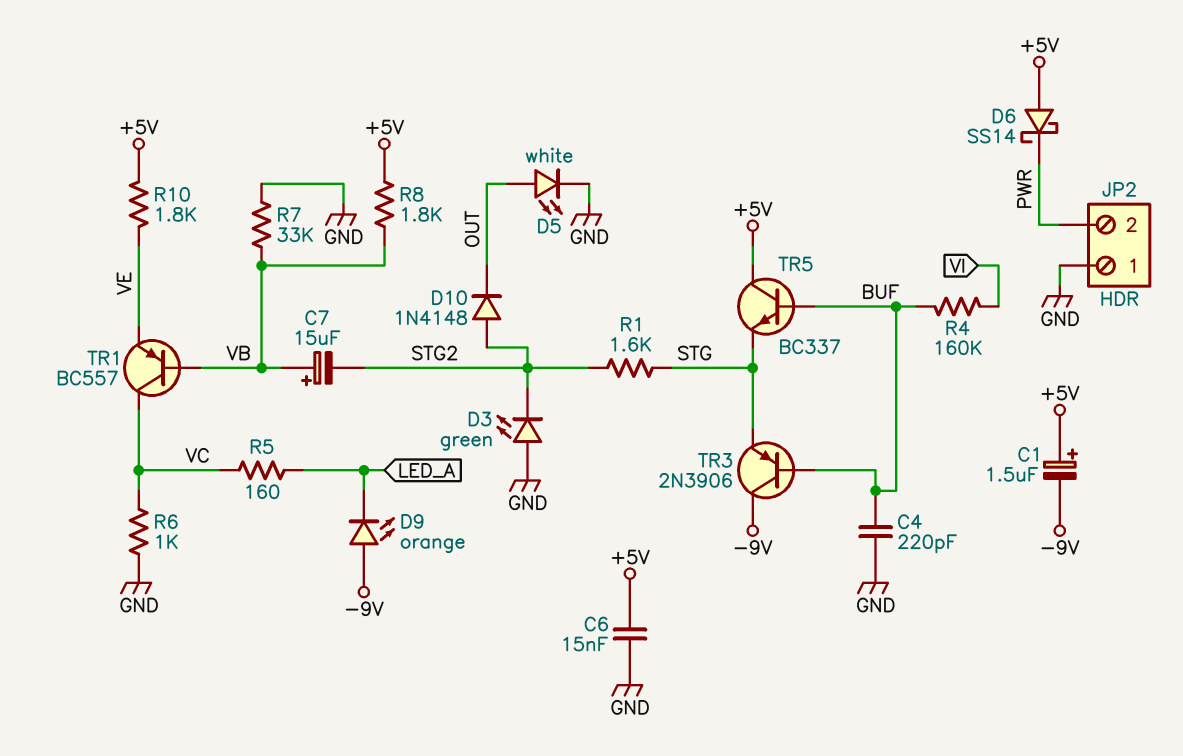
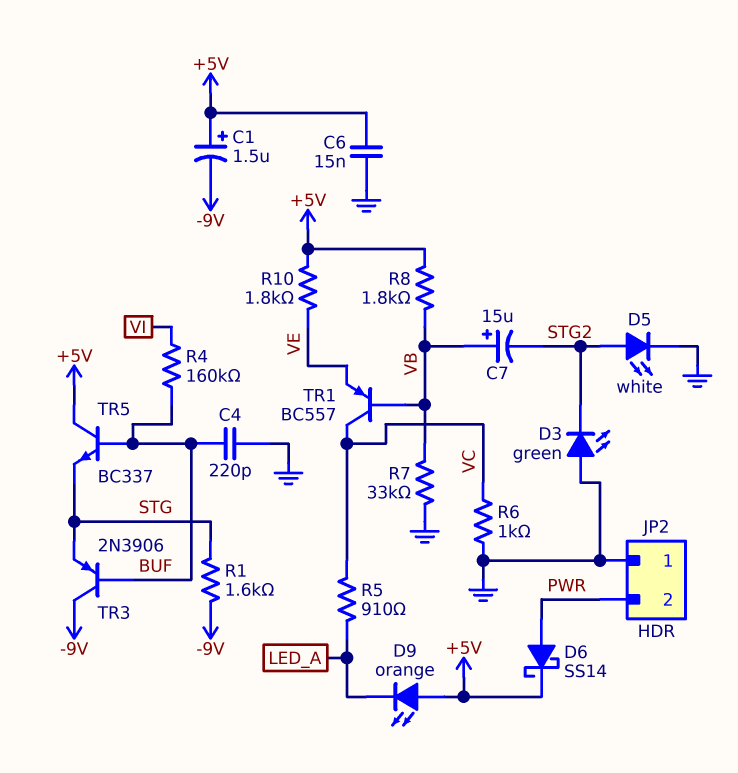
D5: LED white (A OUT, K GND) -> LED white (A STG2, K GND)
D6: schottky SS14 (A +5V, K PWR) -> schottky SS14 (A PWR, K +5V)
D9: LED orange (A -9V, K LED_A) -> LED orange (A +5V, K LED_A)
D10: diode 1N4148 (A STG2, K OUT) -> none
R1: 1.6k (STG, STG2) -> 1.6k (-9V, STG)
R5: 160 (LED_A, VC) -> 910 (LED_A, VC)

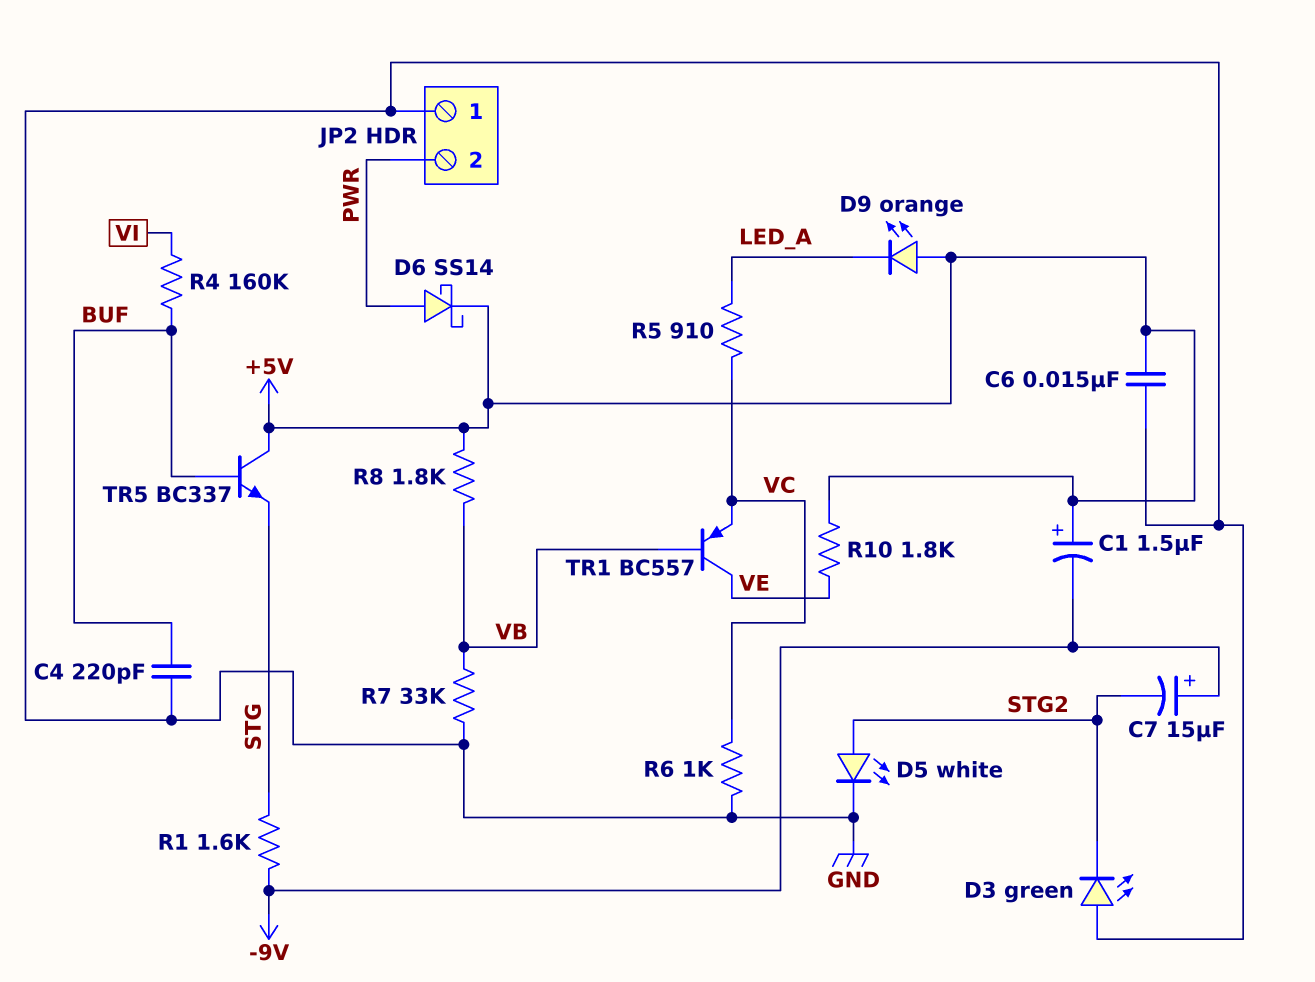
C7: 15uF (plus VB, minus STG2) -> 15uF (plus -9V, minus STG2)
TR1: PNP BC557 (B VB, C VC, E VE) -> PNP BC557 (B VB, C VE, E VC)
TR3: PNP 2N3906 (B BUF, C -9V, E STG) -> none

